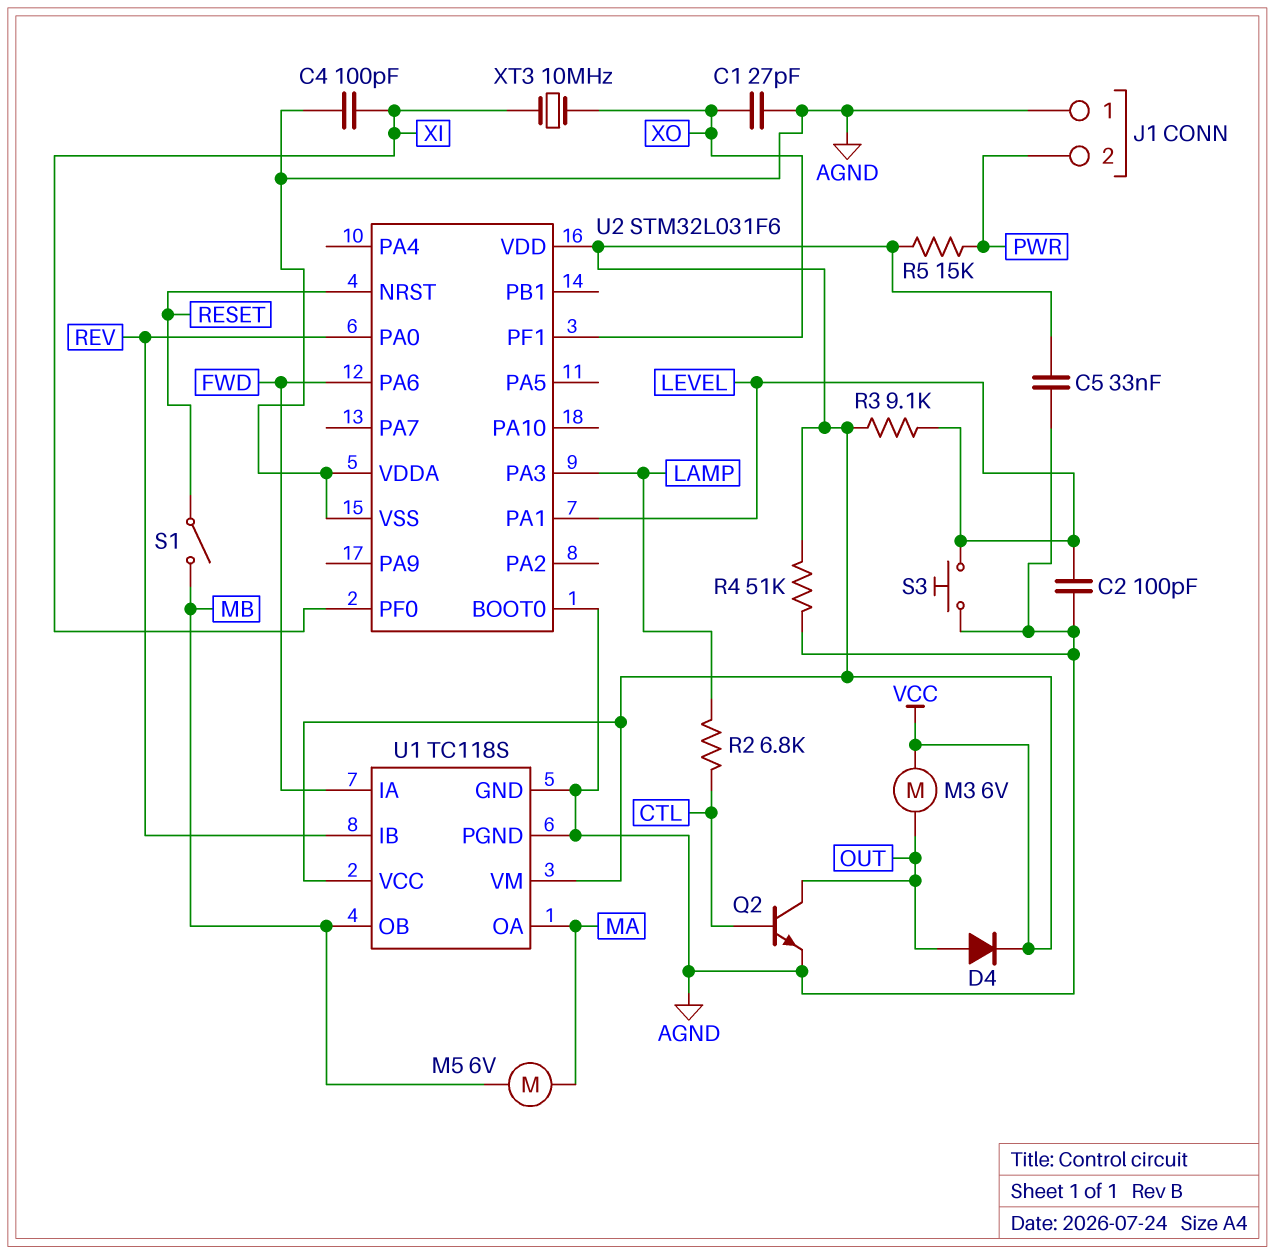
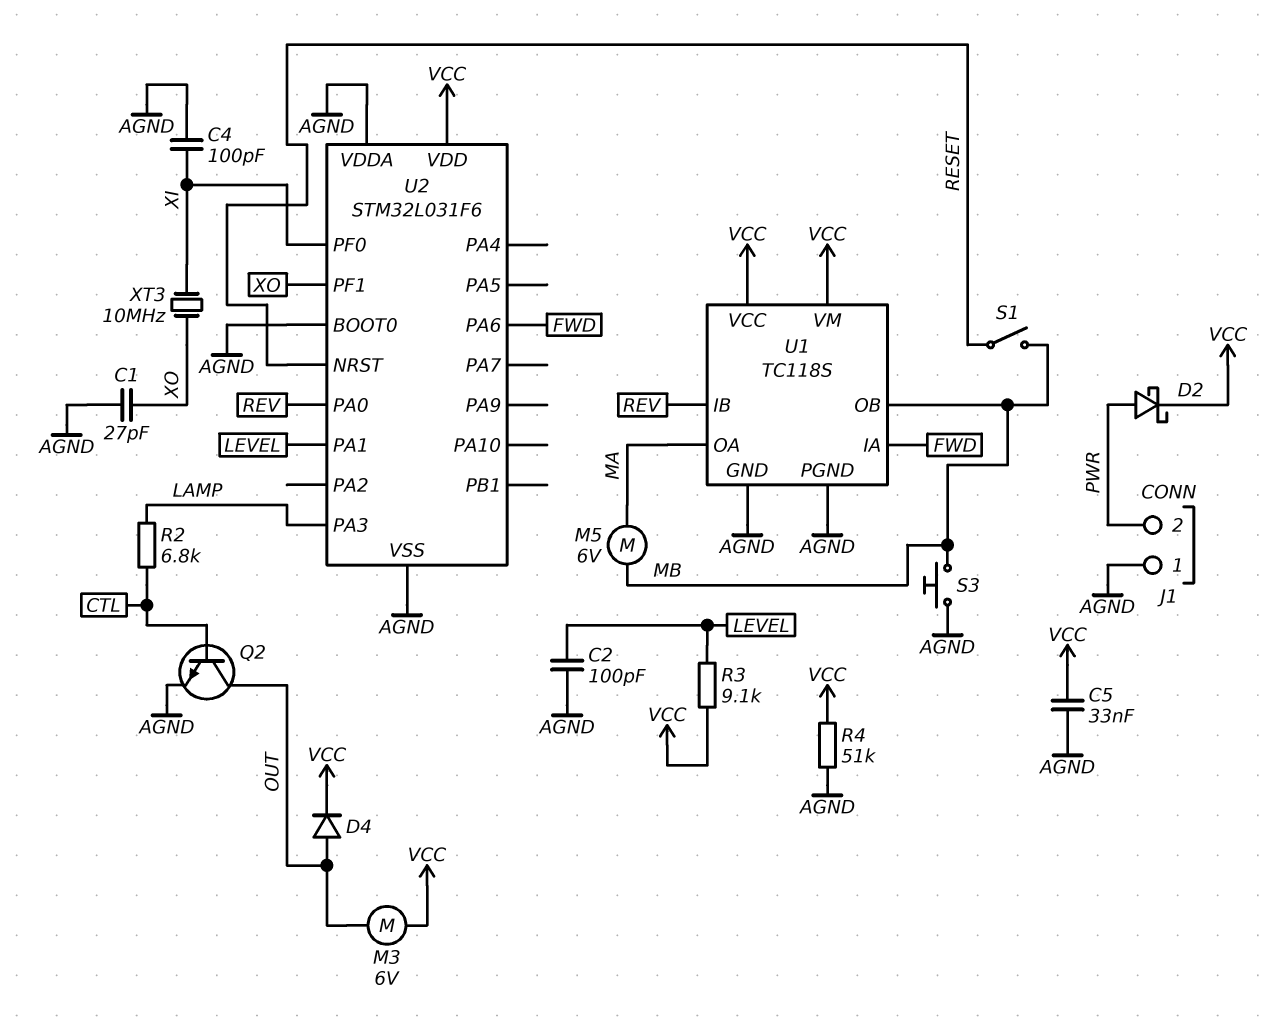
D2: none -> schottky (A PWR, K VCC)
R5: 15k (PWR, VCC) -> none
S3: button (AGND, LEVEL) -> button (AGND, MB)

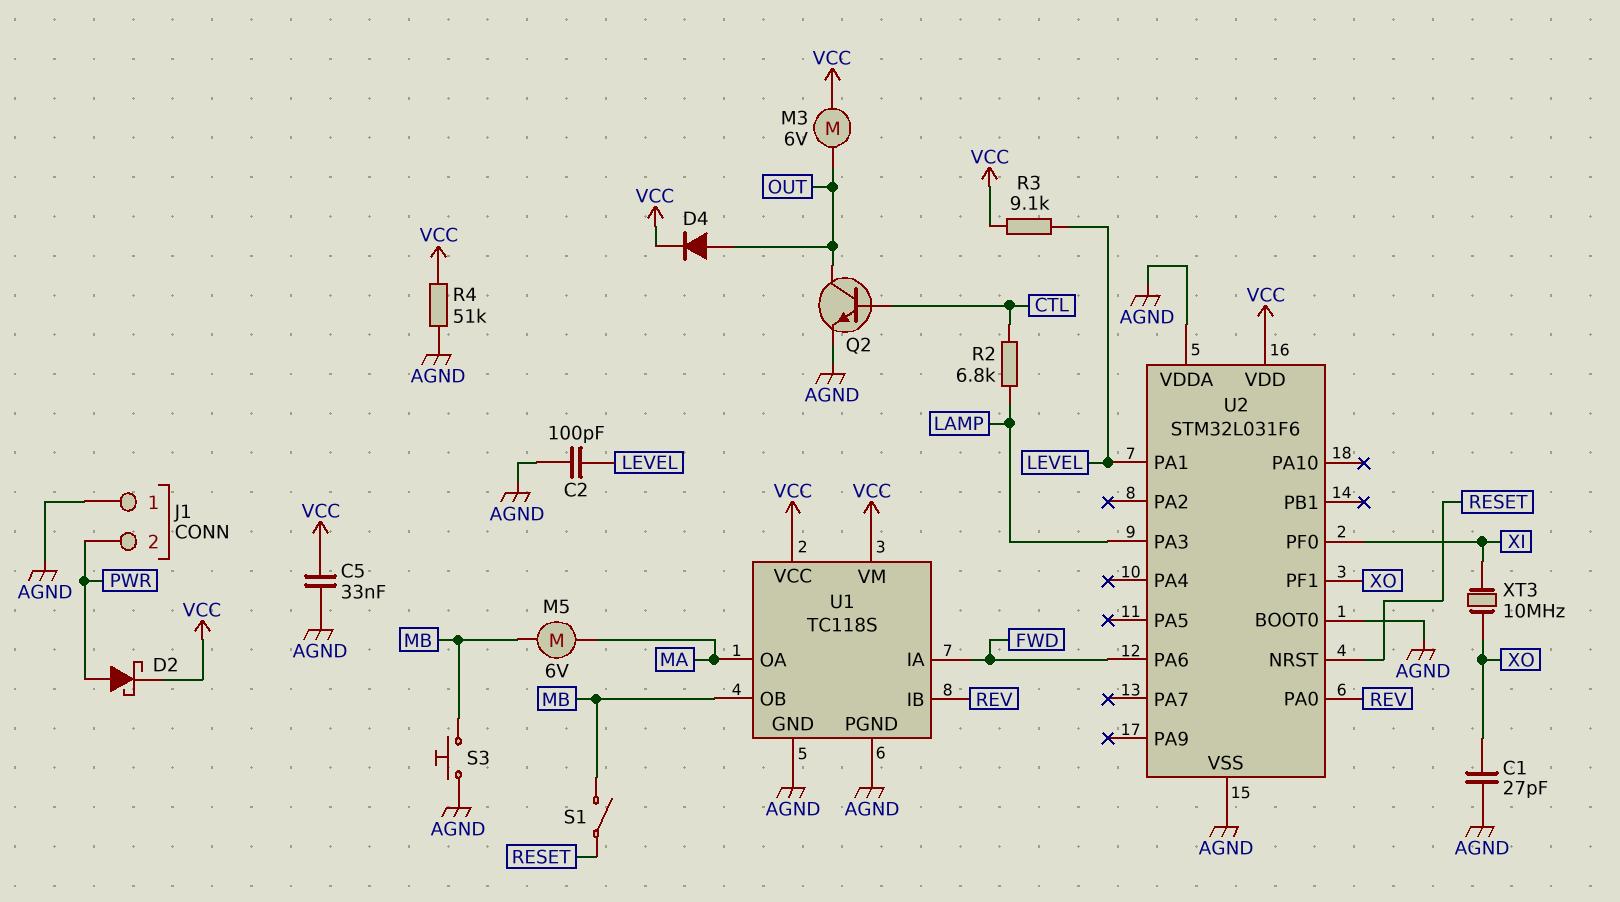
C4: 100pF (AGND, XI) -> none

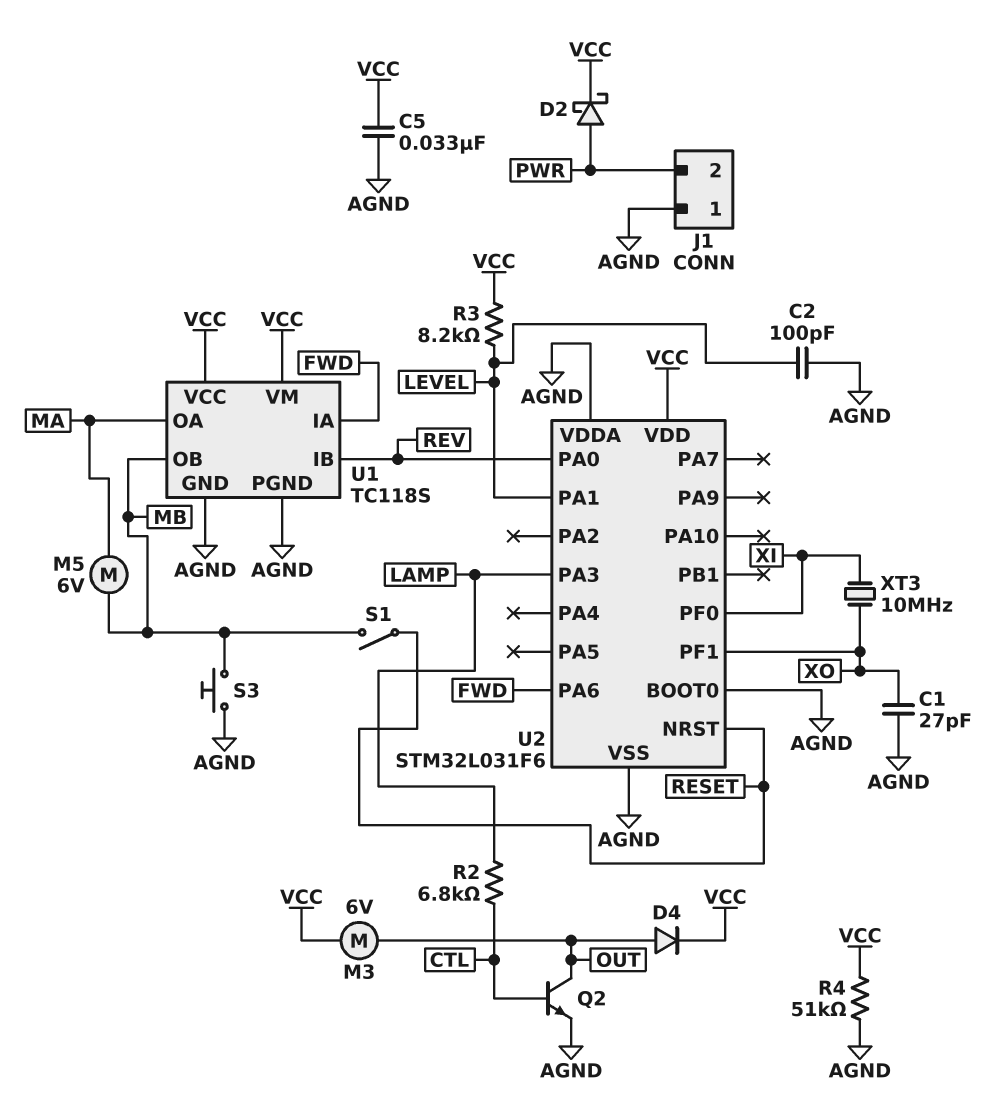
R3: 9.1k (LEVEL, VCC) -> 8.2k (LEVEL, VCC)

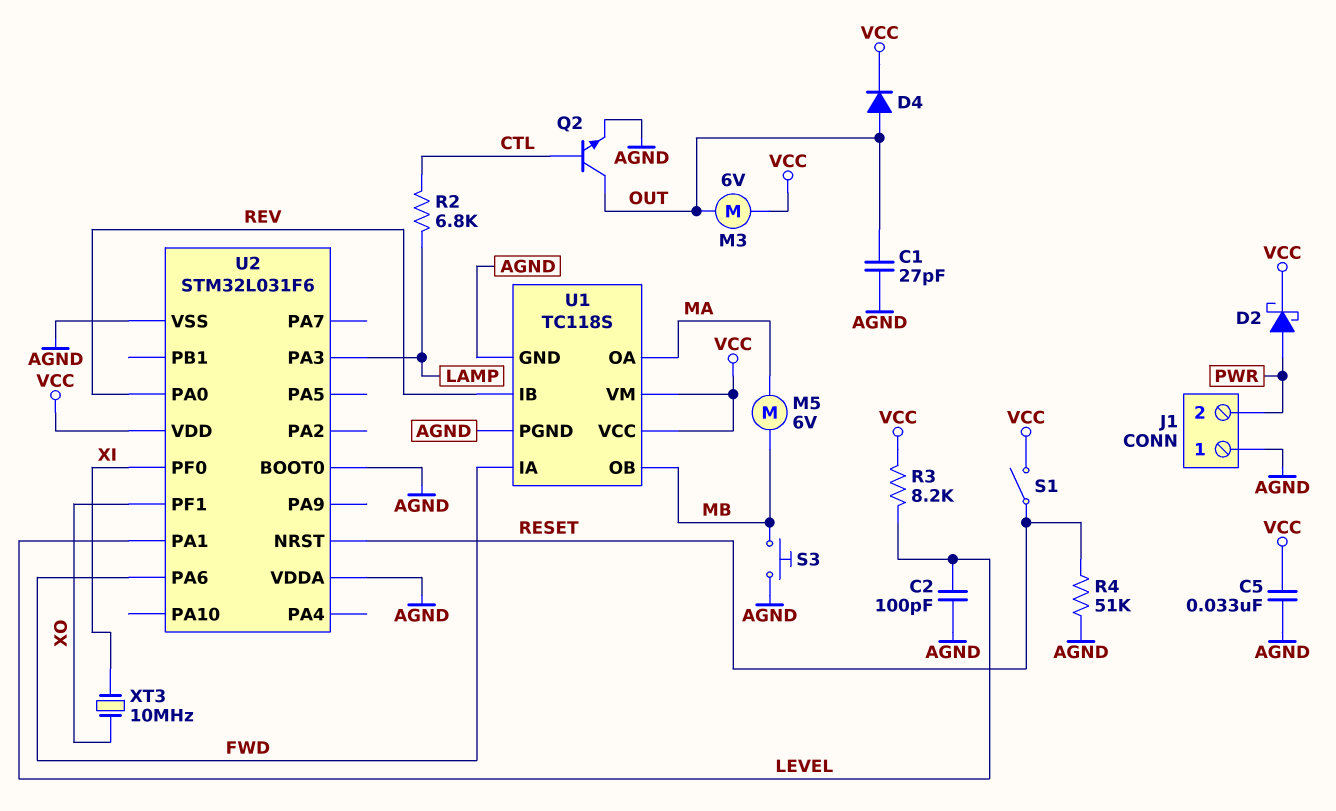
C1: 27pF (AGND, XO) -> 27pF (AGND, OUT)
R4: 51k (AGND, VCC) -> 51k (AGND, RESET)
S1: switch (MB, RESET) -> switch (RESET, VCC)

